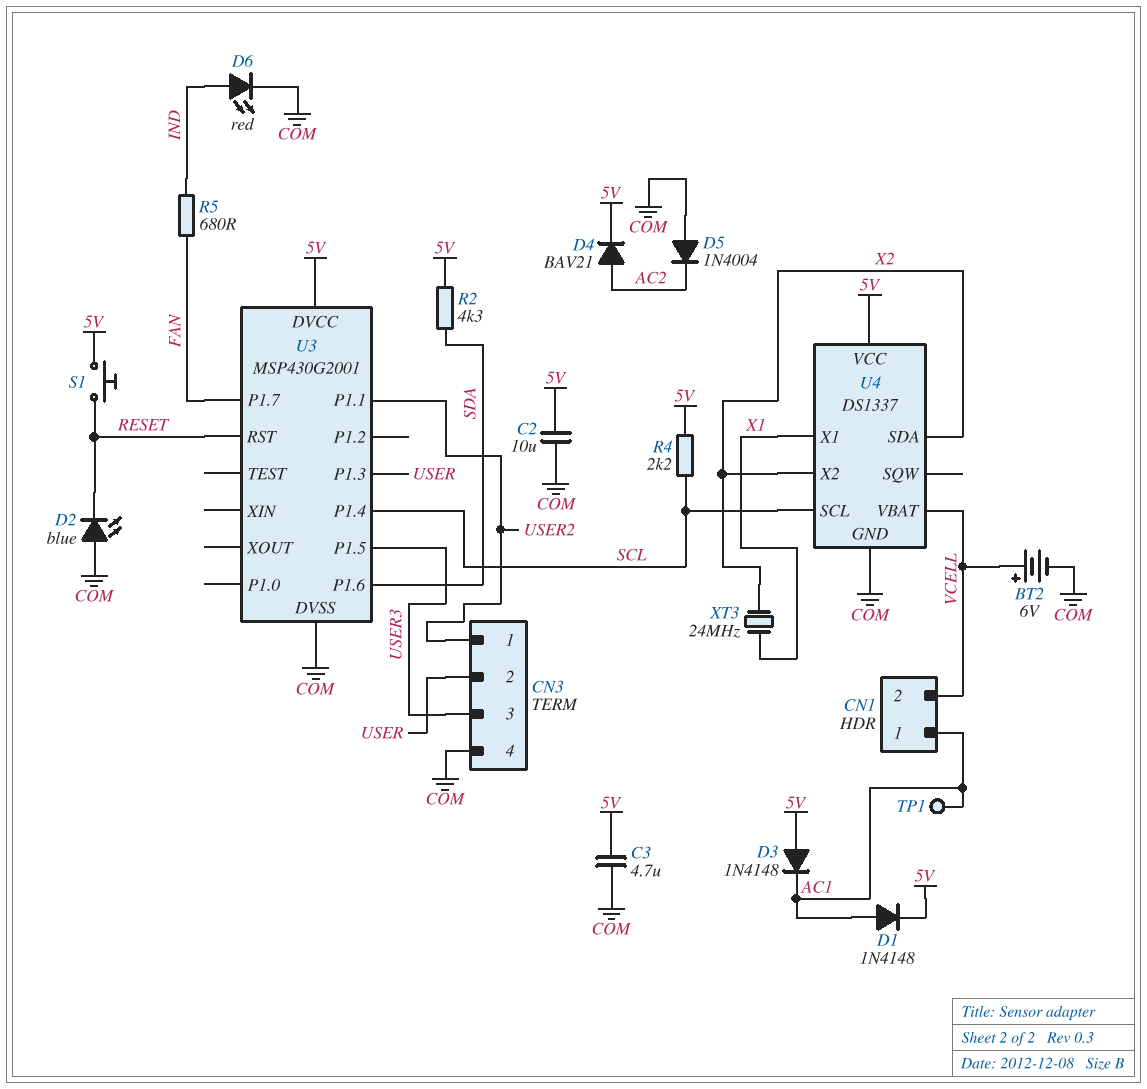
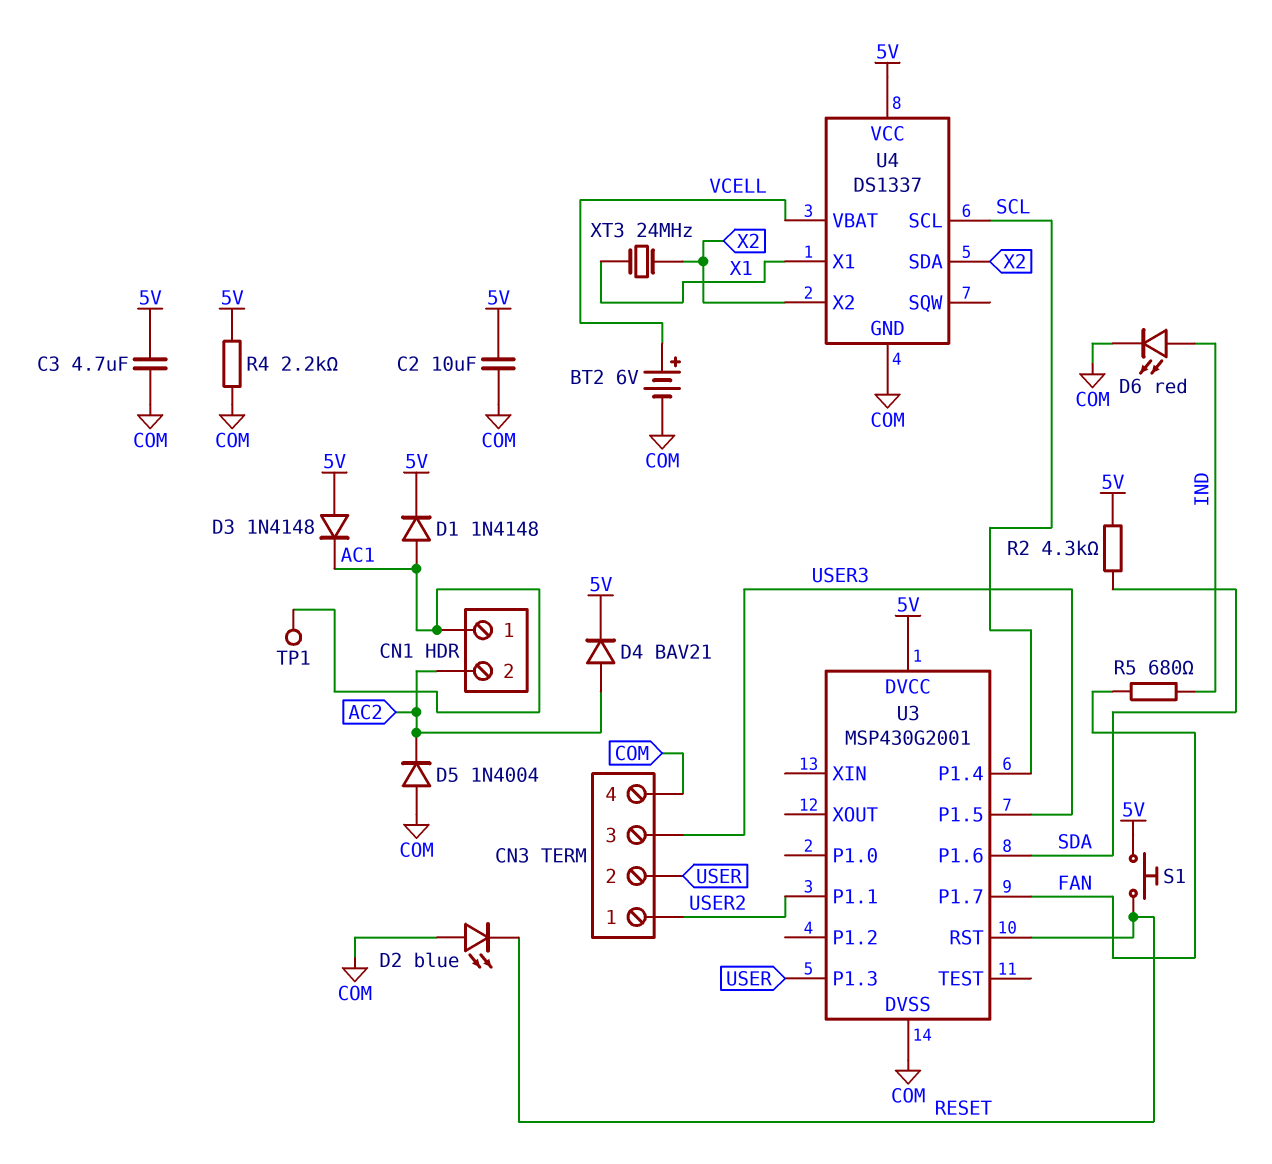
CN1 pin 2: VCELL -> AC2
R4: 2.2k (5V, SCL) -> 2.2k (5V, COM)

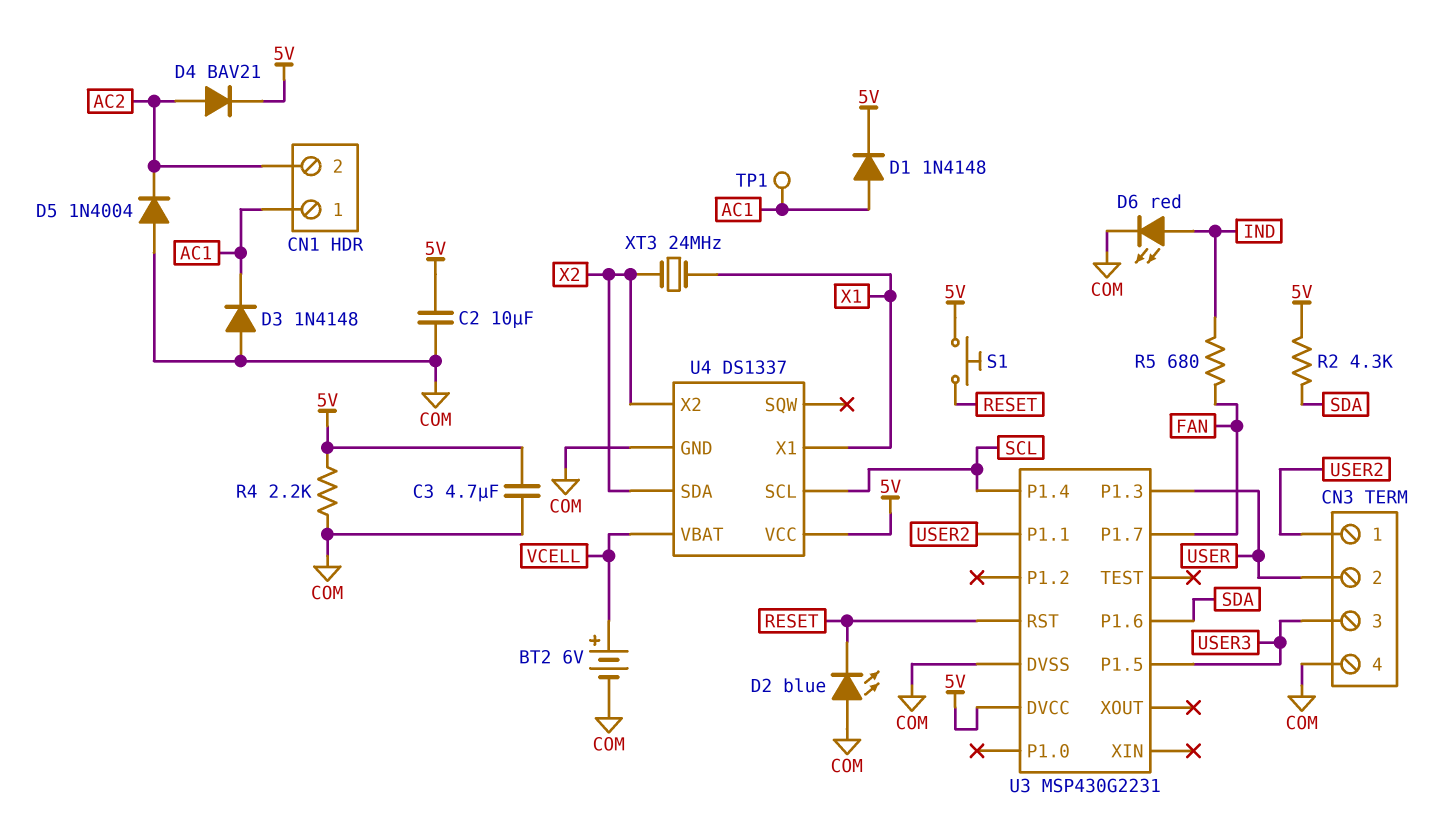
D3: diode 1N4148 (A 5V, K AC1) -> diode 1N4148 (A COM, K AC1)
U3: MSP430G2001 -> MSP430G2231

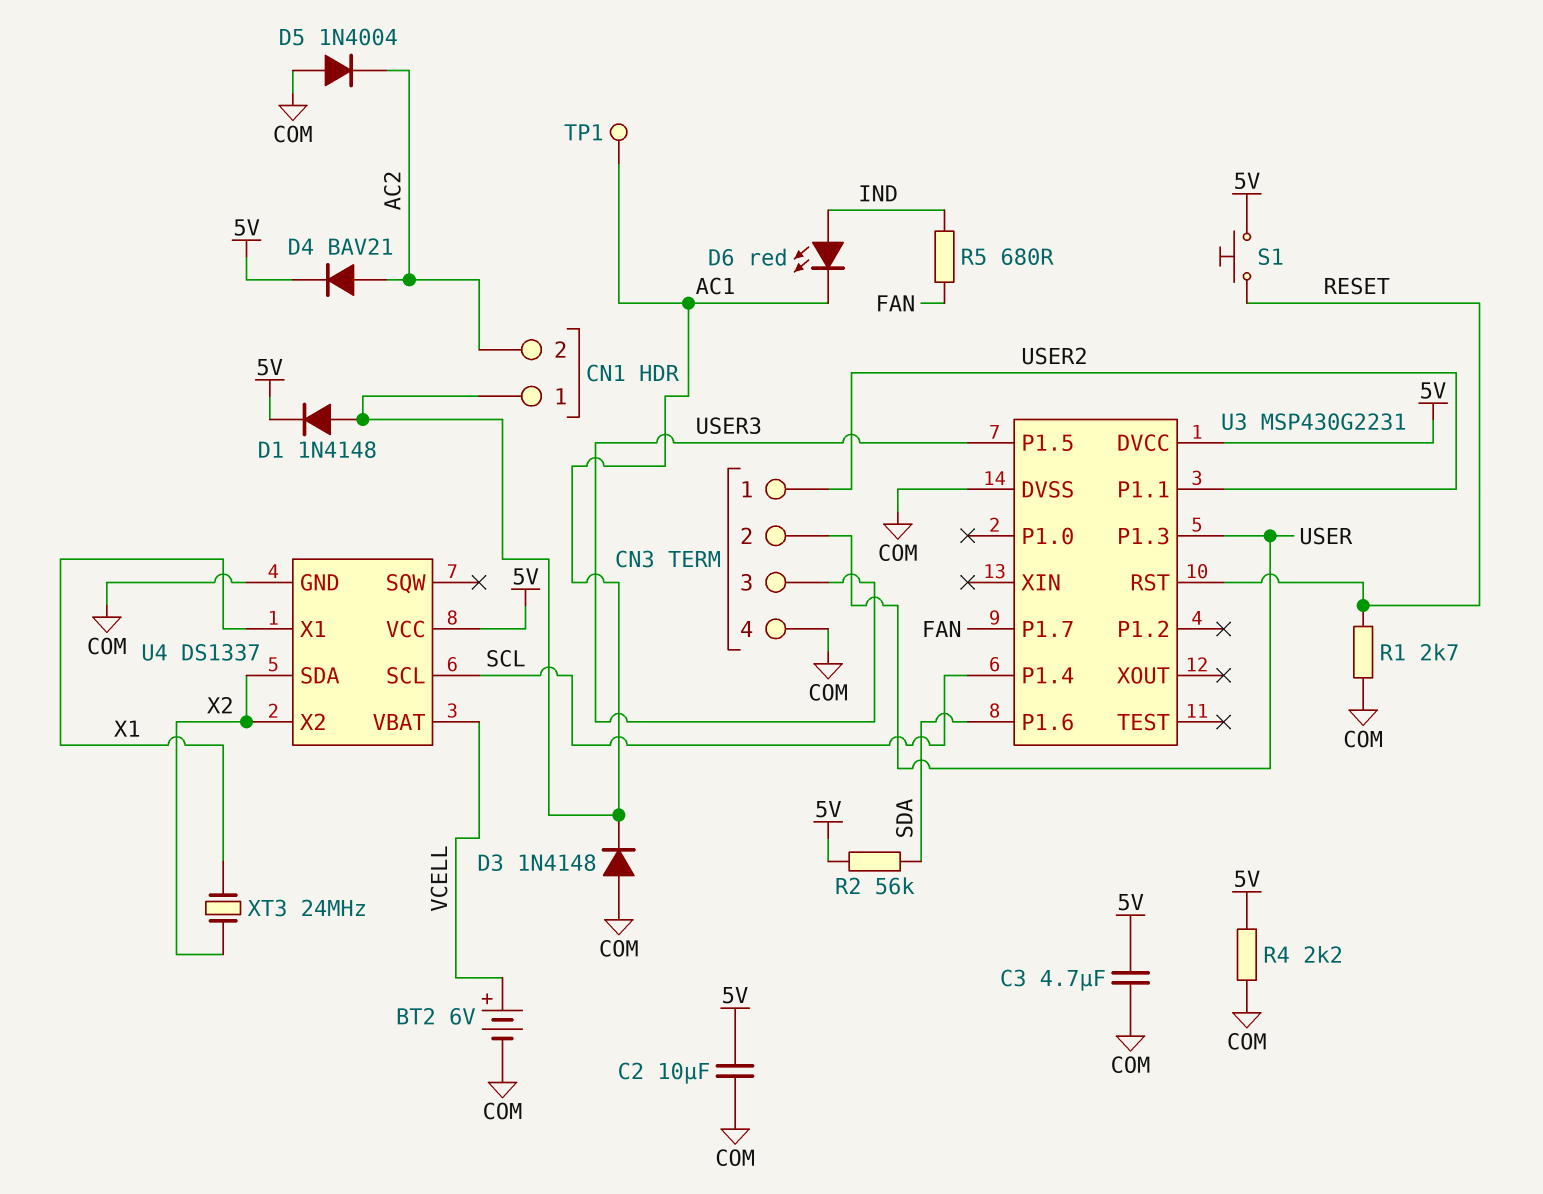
D2: LED blue (A COM, K RESET) -> none
D6: LED red (A IND, K COM) -> LED red (A IND, K AC1)
R1: none -> 2.7k (COM, RESET)
R2: 4.3k (5V, SDA) -> 56k (5V, SDA)

